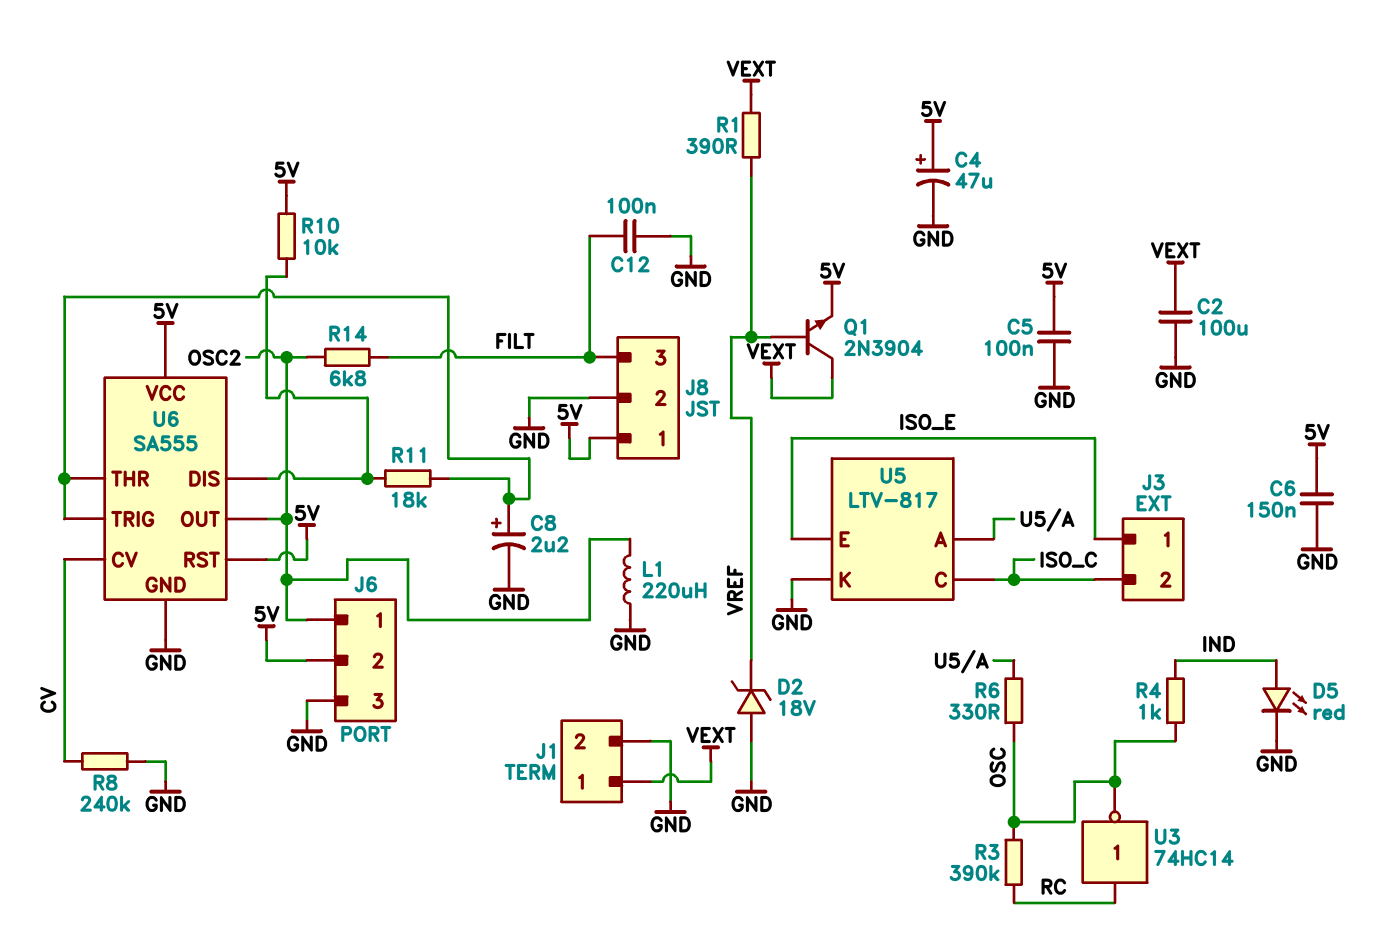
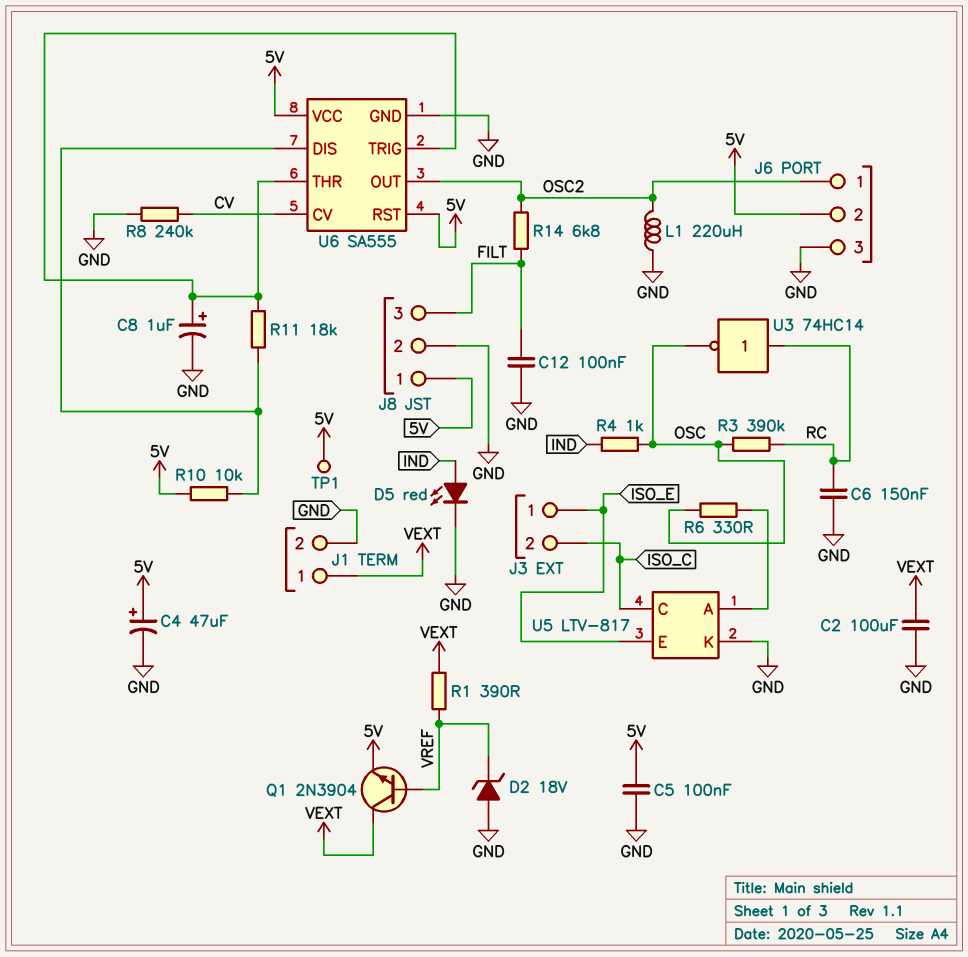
C6: 150nF (5V, GND) -> 150nF (GND, RC)
C8: 2.2uF (plus U6/THR, minus GND) -> 1uF (plus U6/THR, minus GND)
TP1: none -> test point (5V)

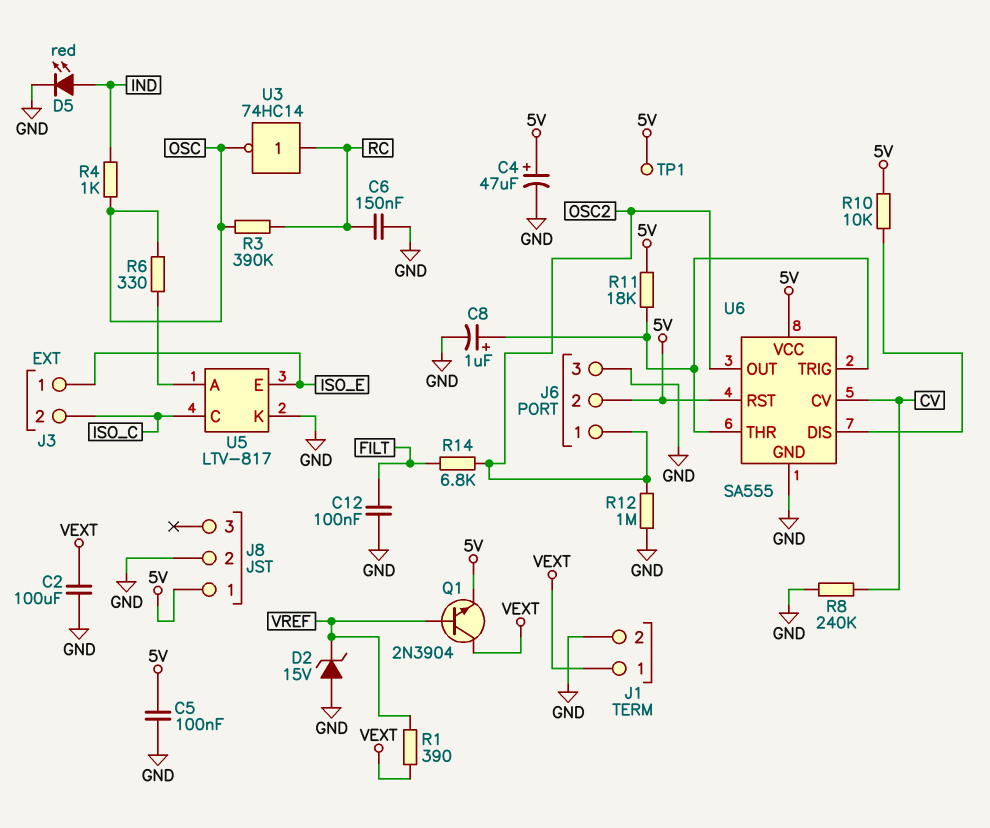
D2: zener 18V (A GND, K VREF) -> zener 15V (A GND, K VREF)
J8 pin 3: FILT -> none
L1: 220uH (GND, OSC2) -> none
R11: 18k (U6/DIS, U6/THR) -> 18k (5V, U6/THR)
R12: none -> 1M (GND, OSC2)

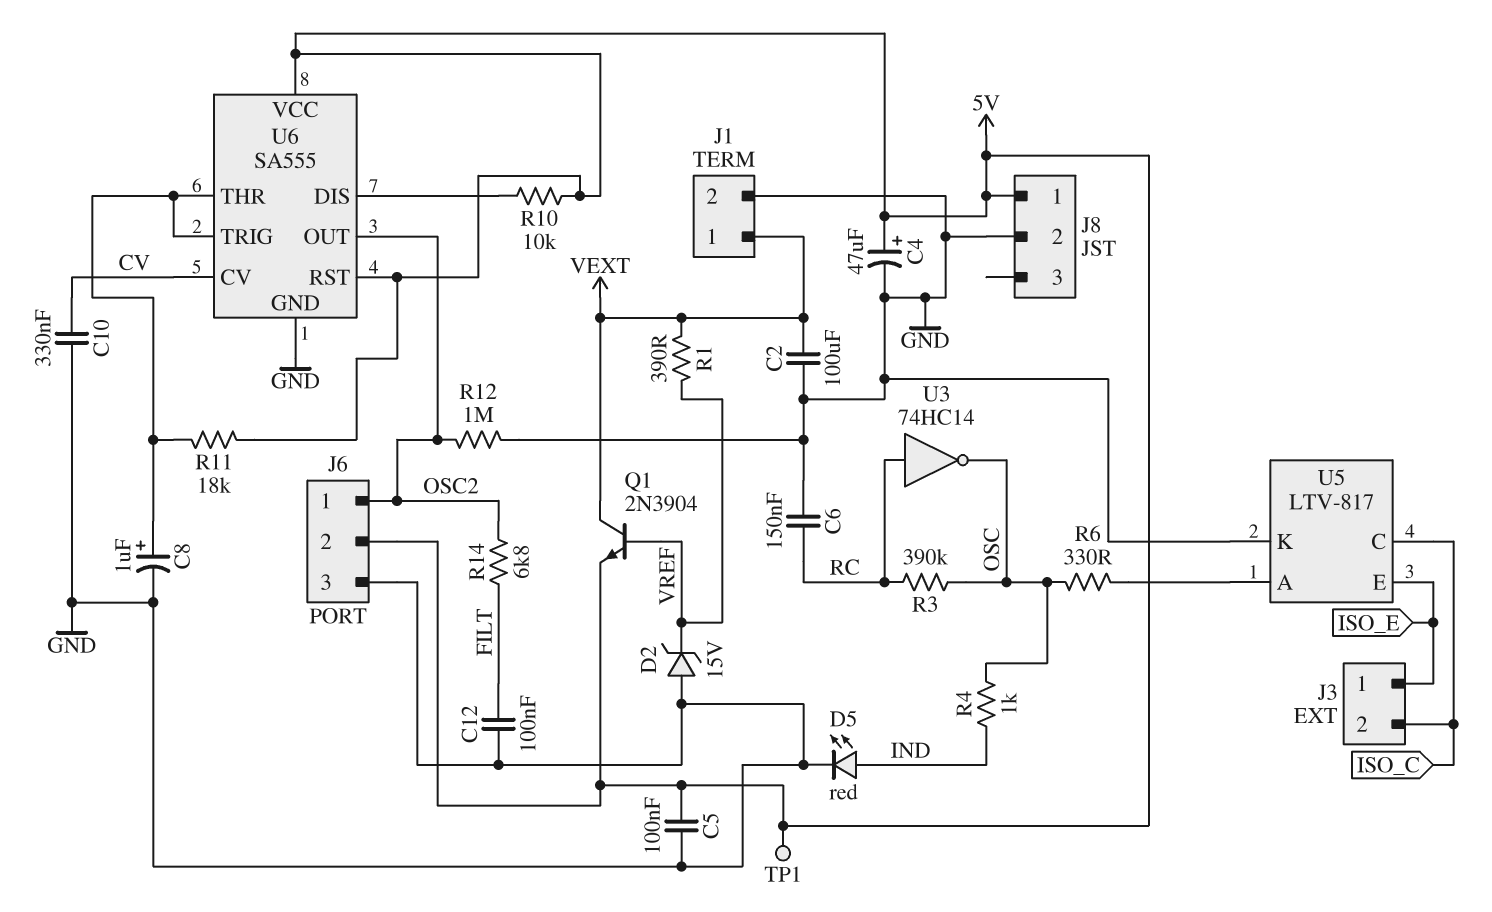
C10: none -> 330nF (CV, GND)
R8: 240k (CV, GND) -> none

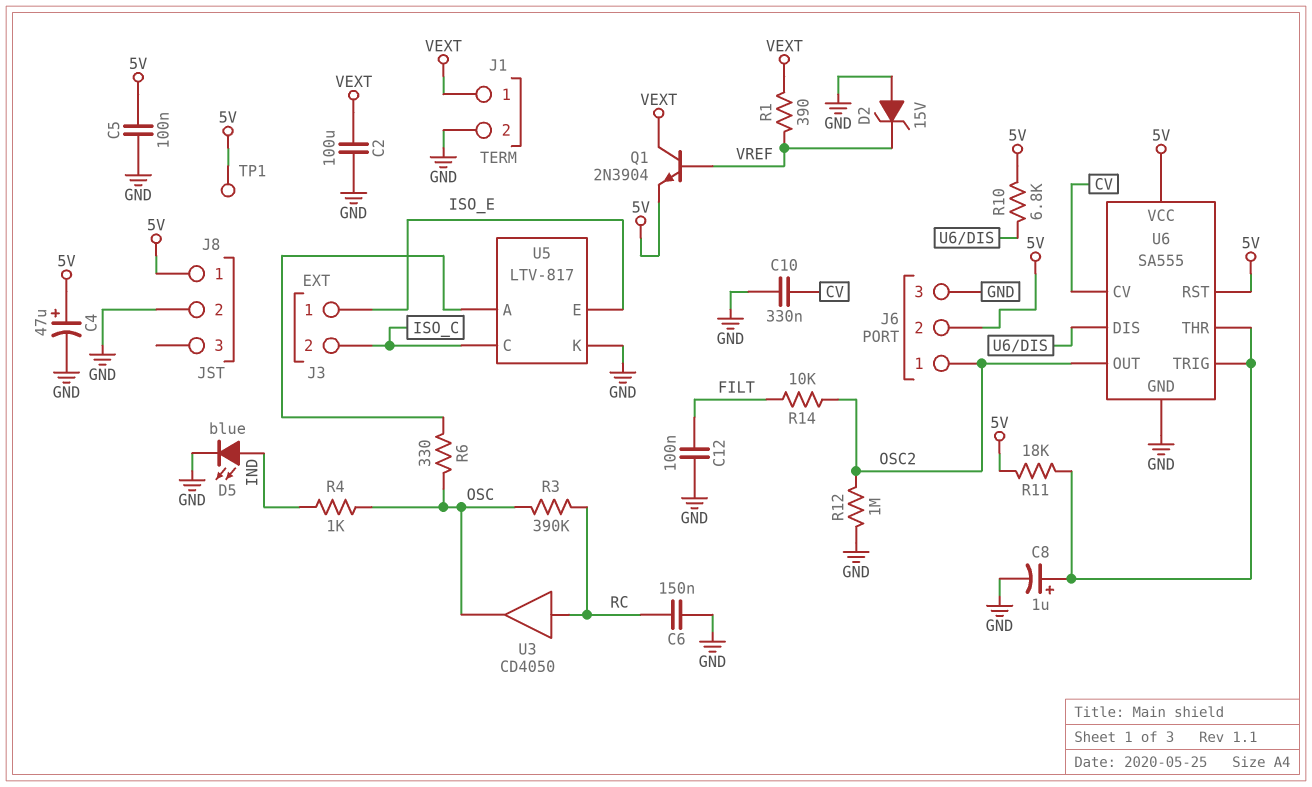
D5: LED red (A IND, K GND) -> LED blue (A IND, K GND)
R10: 10k (5V, U6/DIS) -> 6.8k (5V, U6/DIS)
R14: 6.8k (FILT, OSC2) -> 10k (FILT, OSC2)
U3: NOT 74HC14 (in RC, out OSC) -> buffer CD4050 (in RC, out OSC)

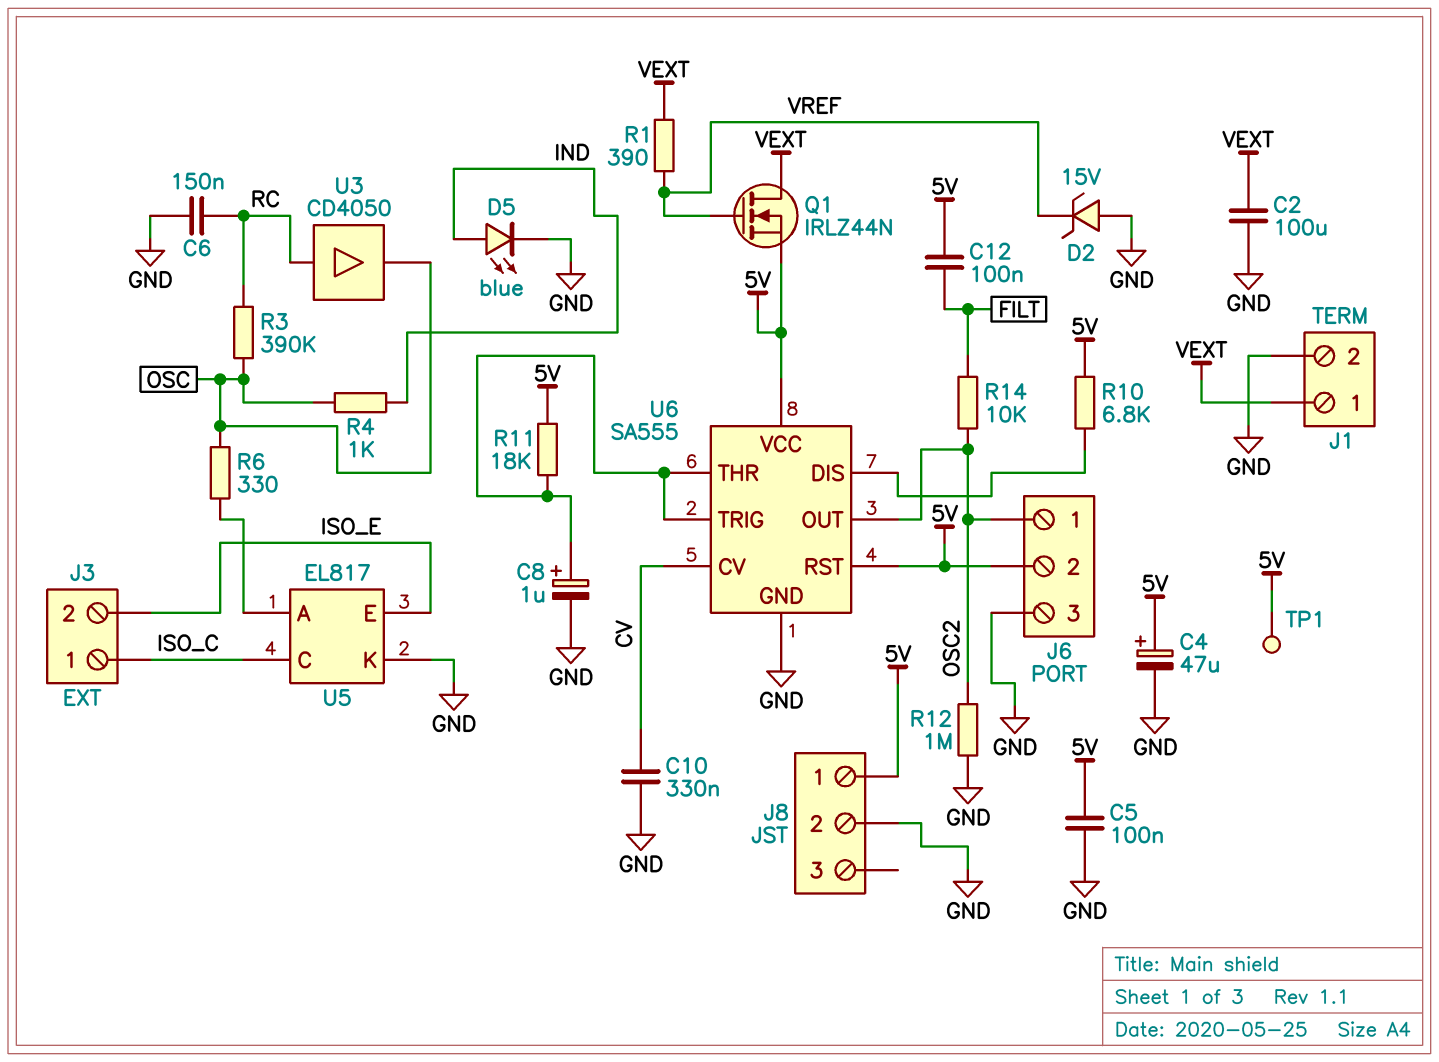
C12: 100nF (FILT, GND) -> 100nF (5V, FILT)
J3 pin 1: ISO_E -> ISO_C
J3 pin 2: ISO_C -> ISO_E
Q1: NPN 2N3904 (B VREF, C VEXT, E 5V) -> NMOS IRLZ44N (G VREF, D VEXT, S 5V)
U5: LTV-817 -> EL817

